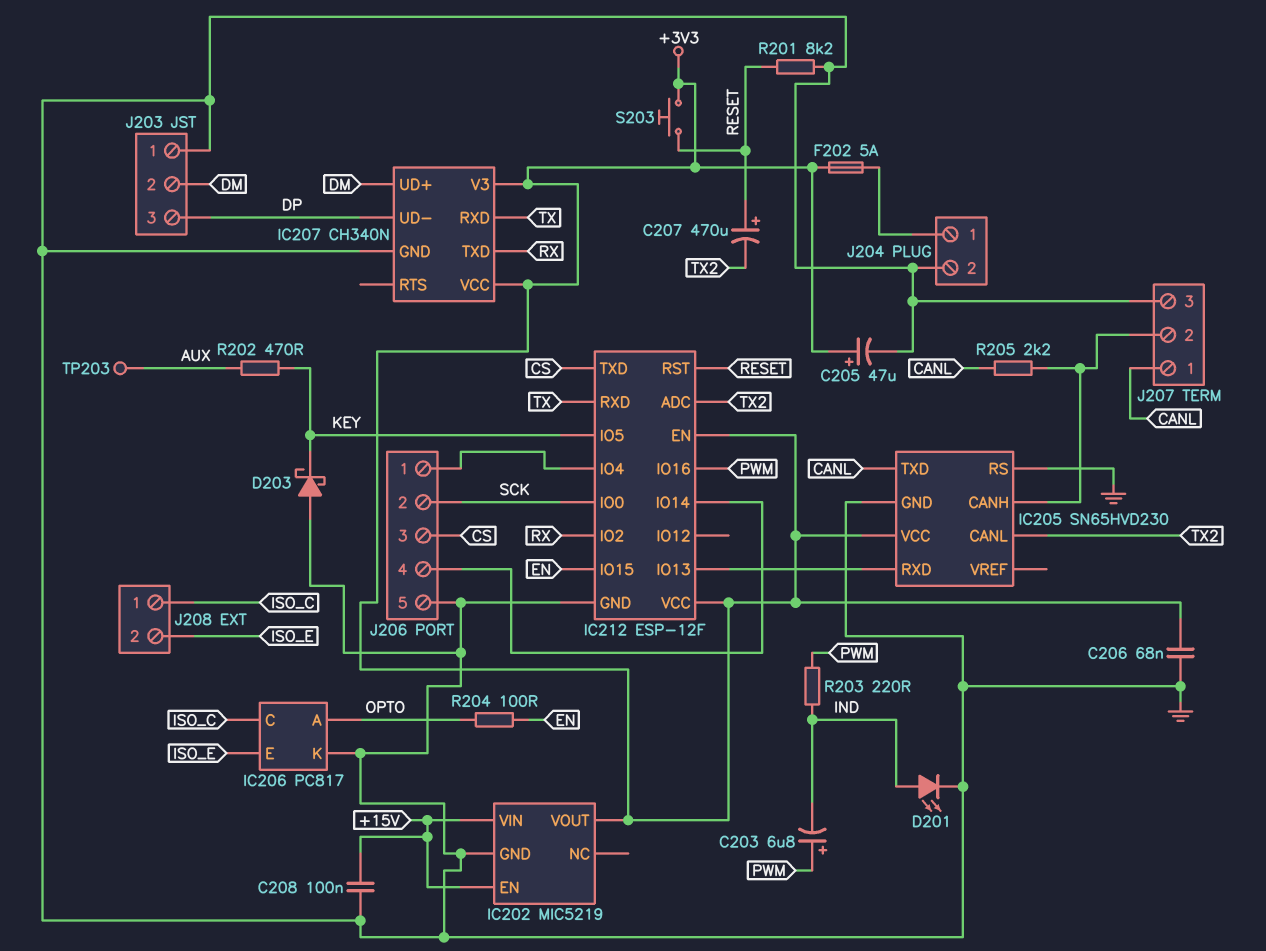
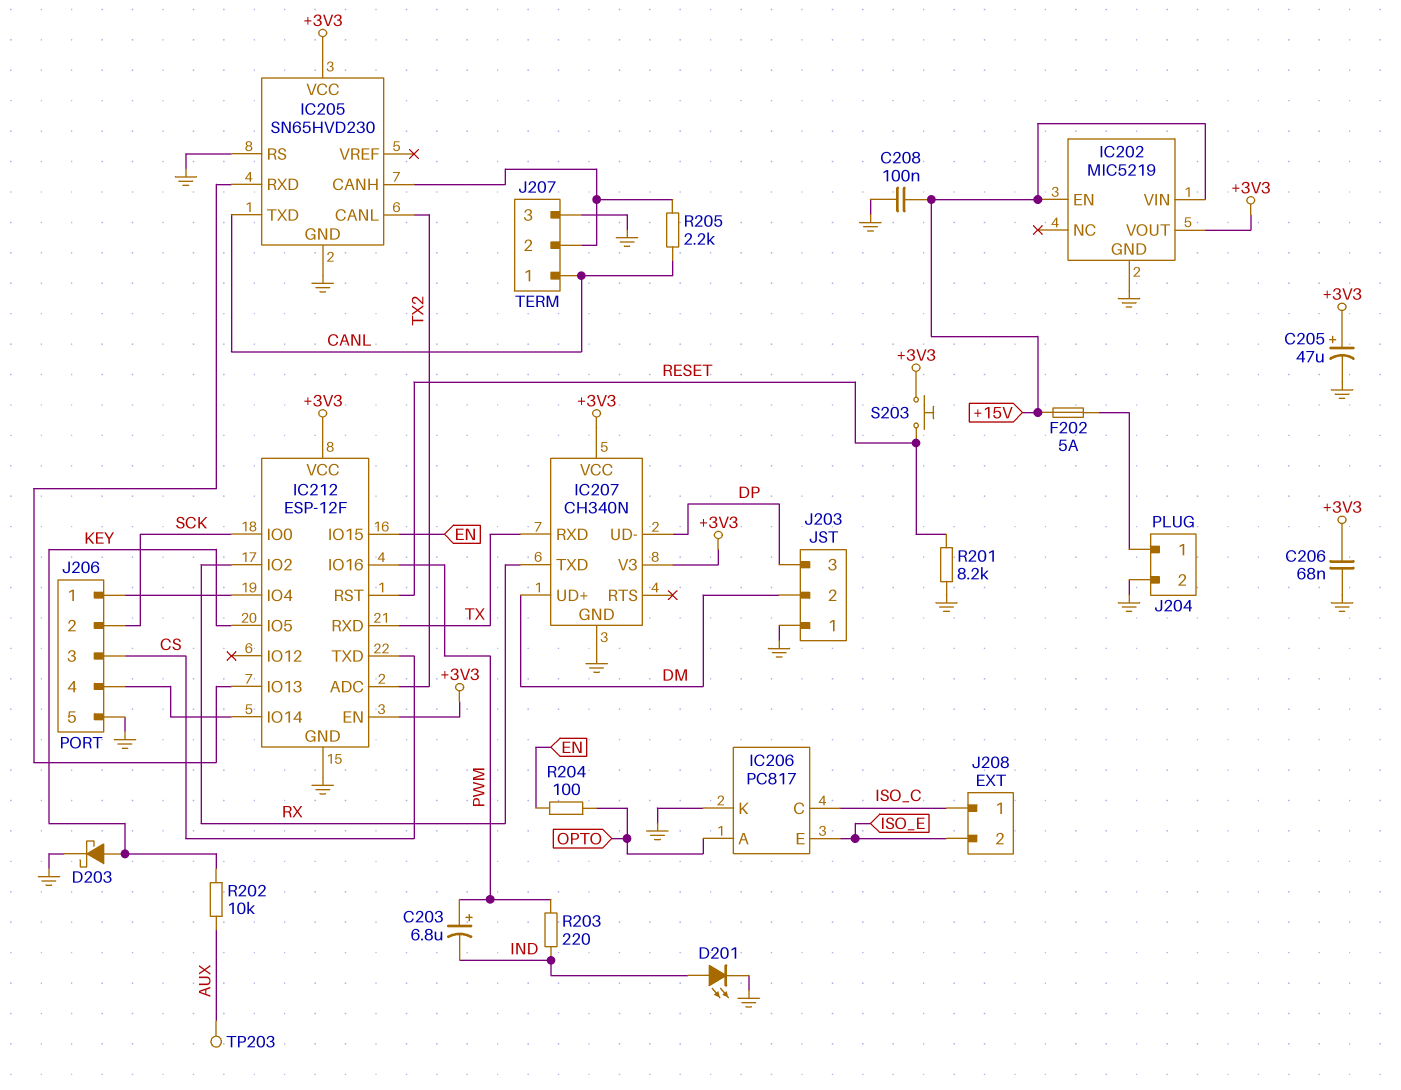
C207: 470uF (plus RESET, minus TX2) -> none
D203: schottky (A GND, K KEY) -> schottky (A KEY, K GND)
F202: 5A (+3V3, J204/1) -> 5A (+15V, J204/1)
R202: 470 (AUX, KEY) -> 10k (AUX, KEY)

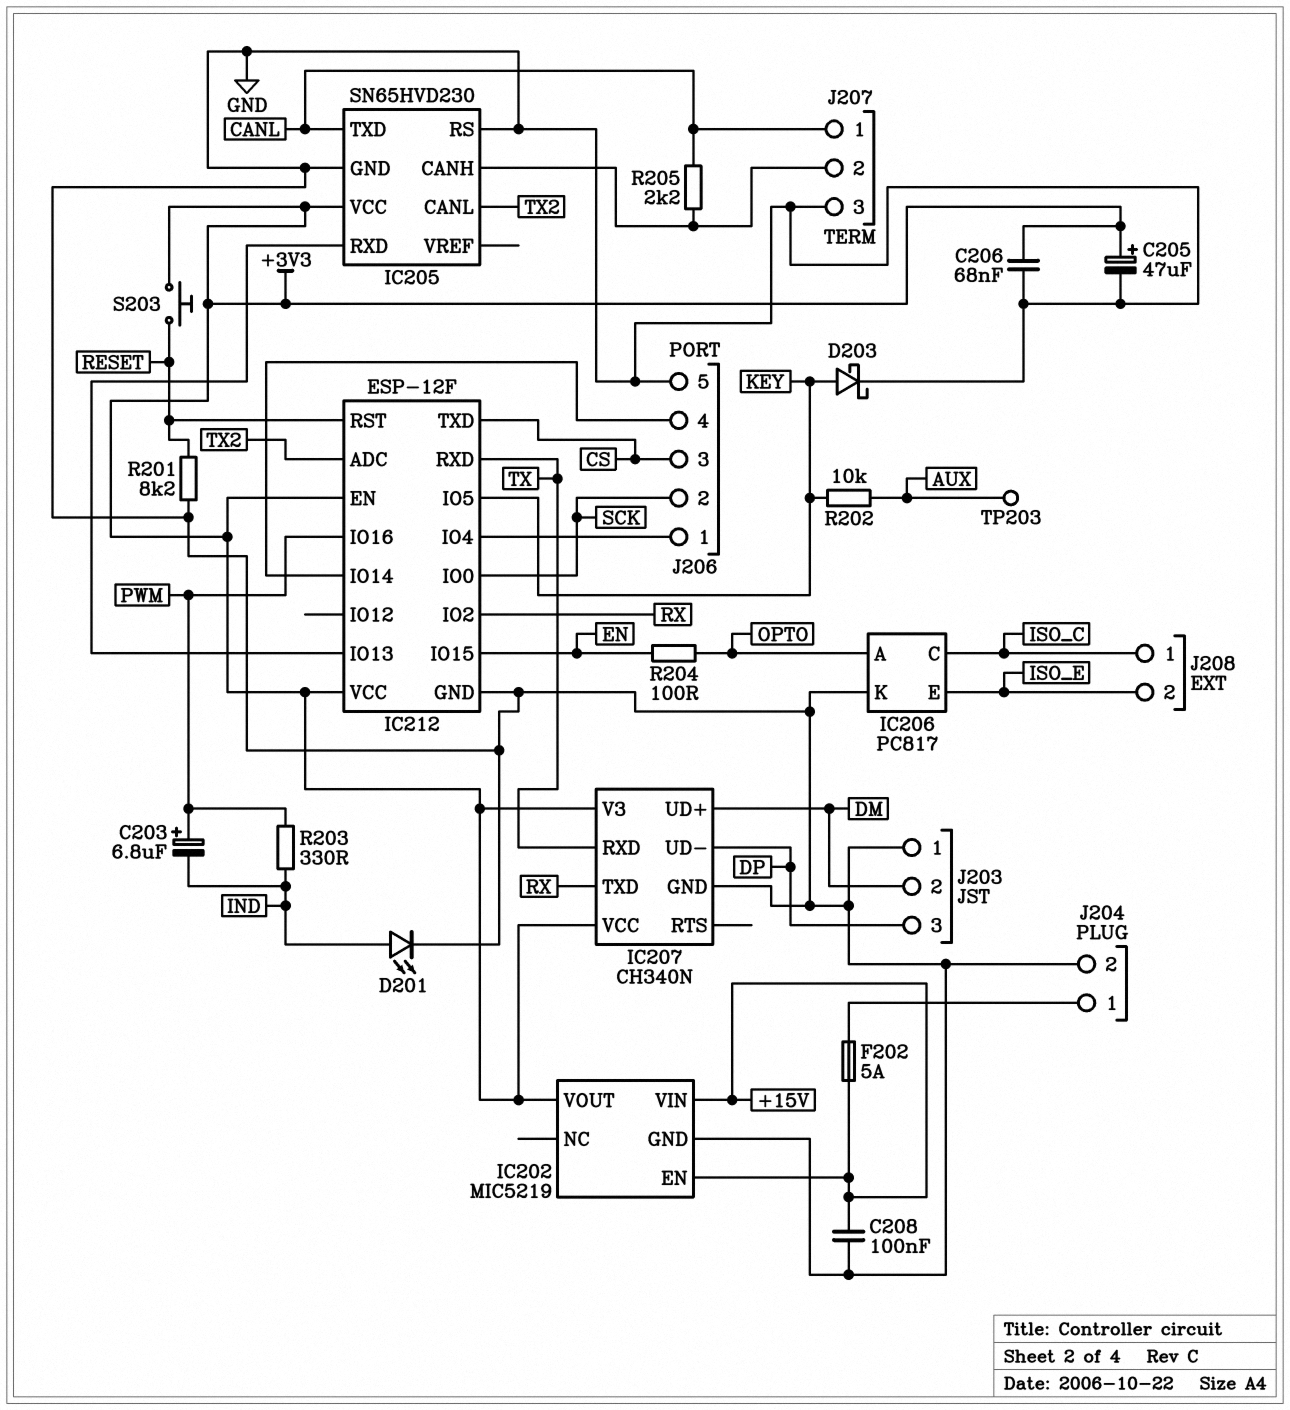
R203: 220 (IND, PWM) -> 330 (IND, PWM)

